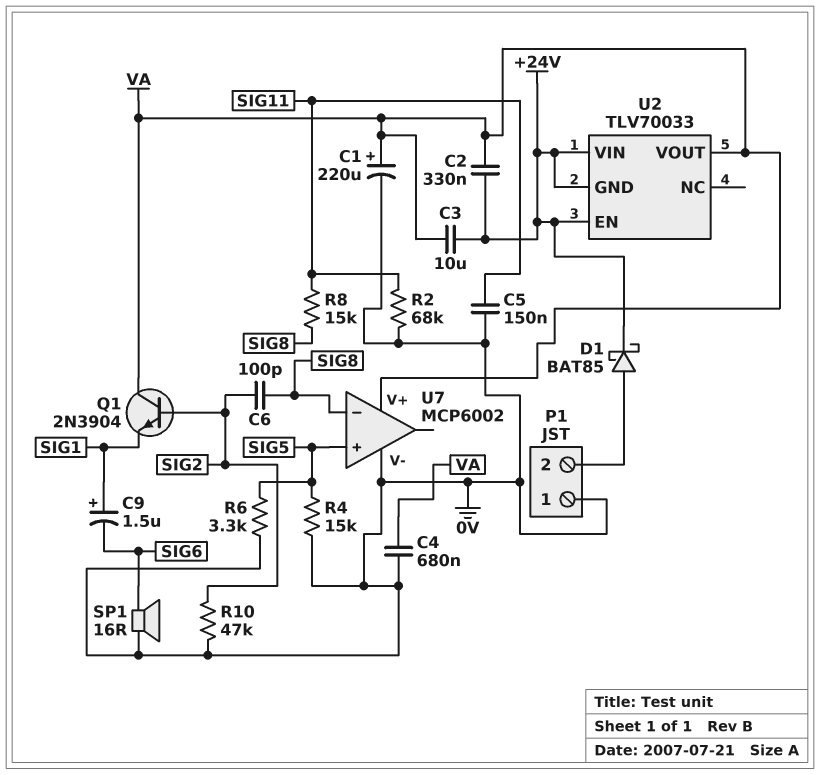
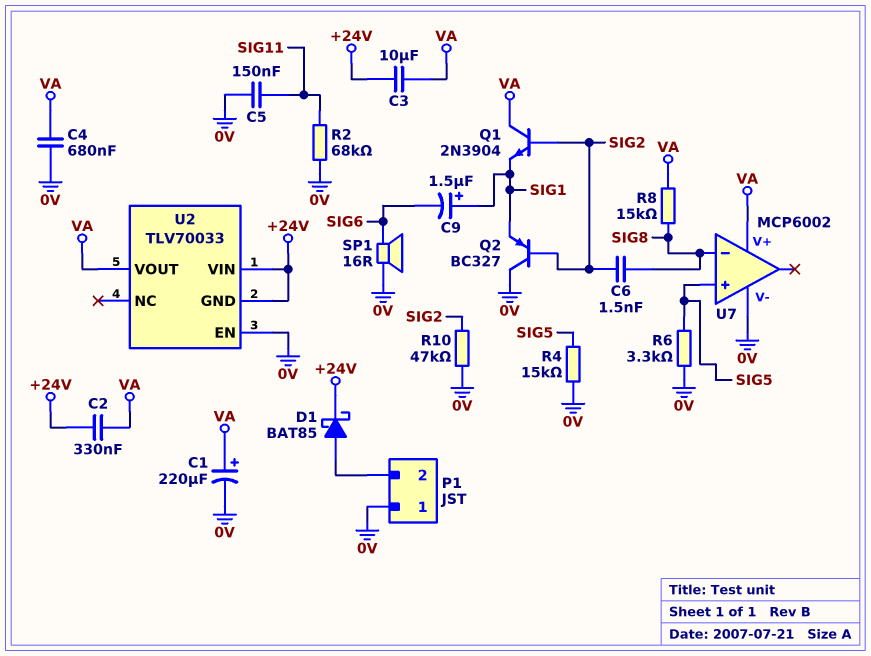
C6: 100pF (SIG2, SIG8) -> 1.5nF (SIG2, SIG8)
Q2: none -> PNP BC327 (B SIG2, C 0V, E SIG1)
R8: 15k (SIG8, SIG11) -> 15k (SIG8, VA)
U2 pin EN: +24V -> 0V

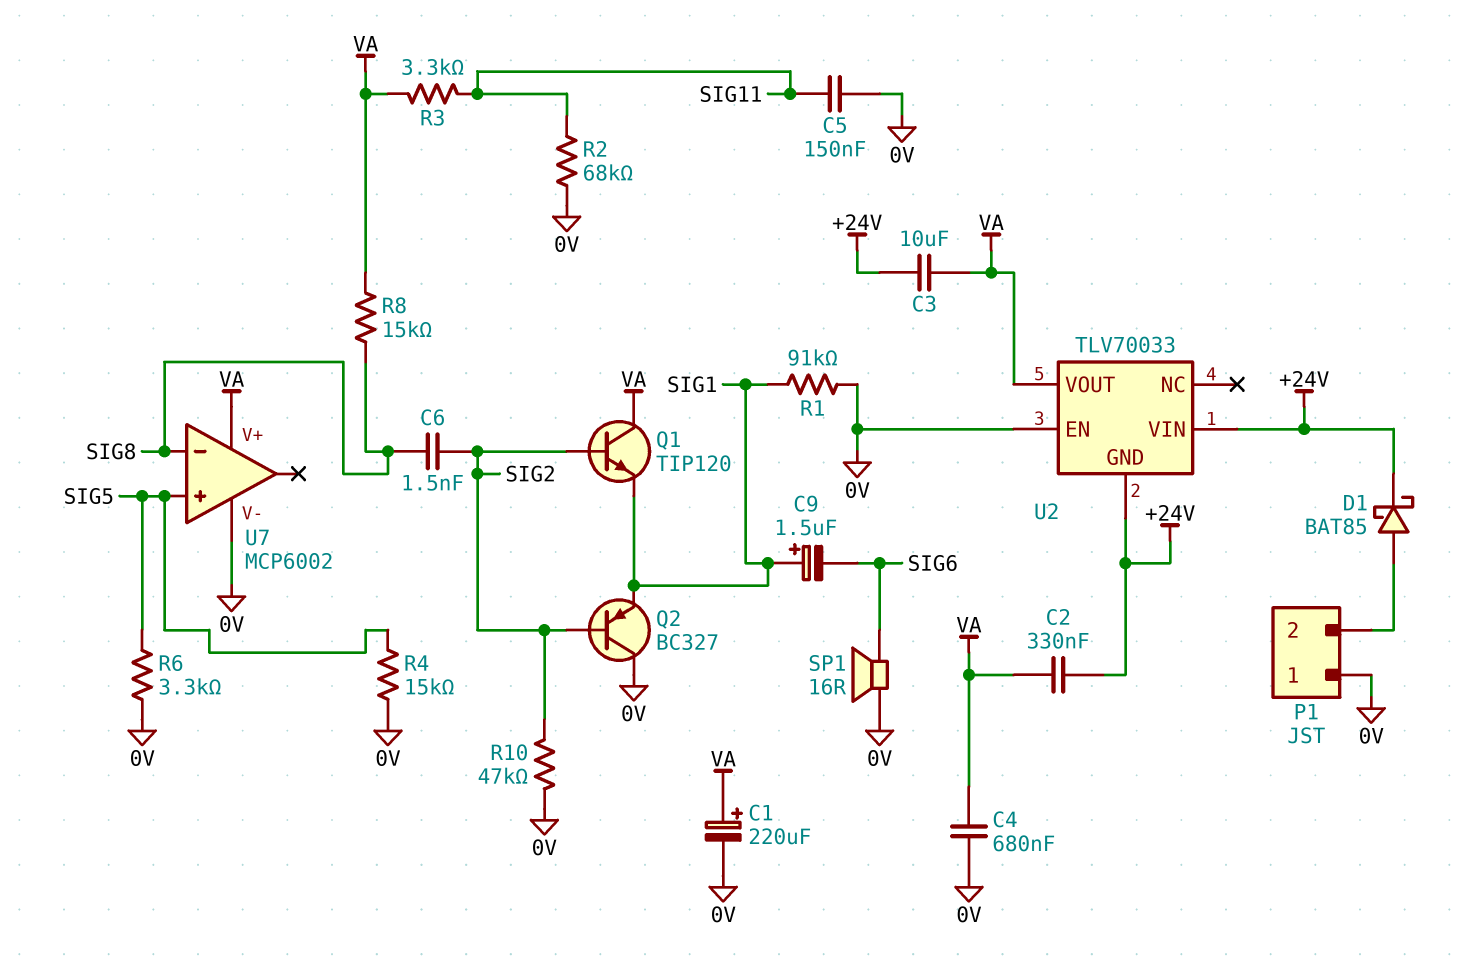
Q1: NPN 2N3904 (B SIG2, C VA, E SIG1) -> NPN TIP120 (B SIG2, C VA, E SIG1)
R1: none -> 91k (0V, SIG1)
R3: none -> 3.3k (SIG11, VA)

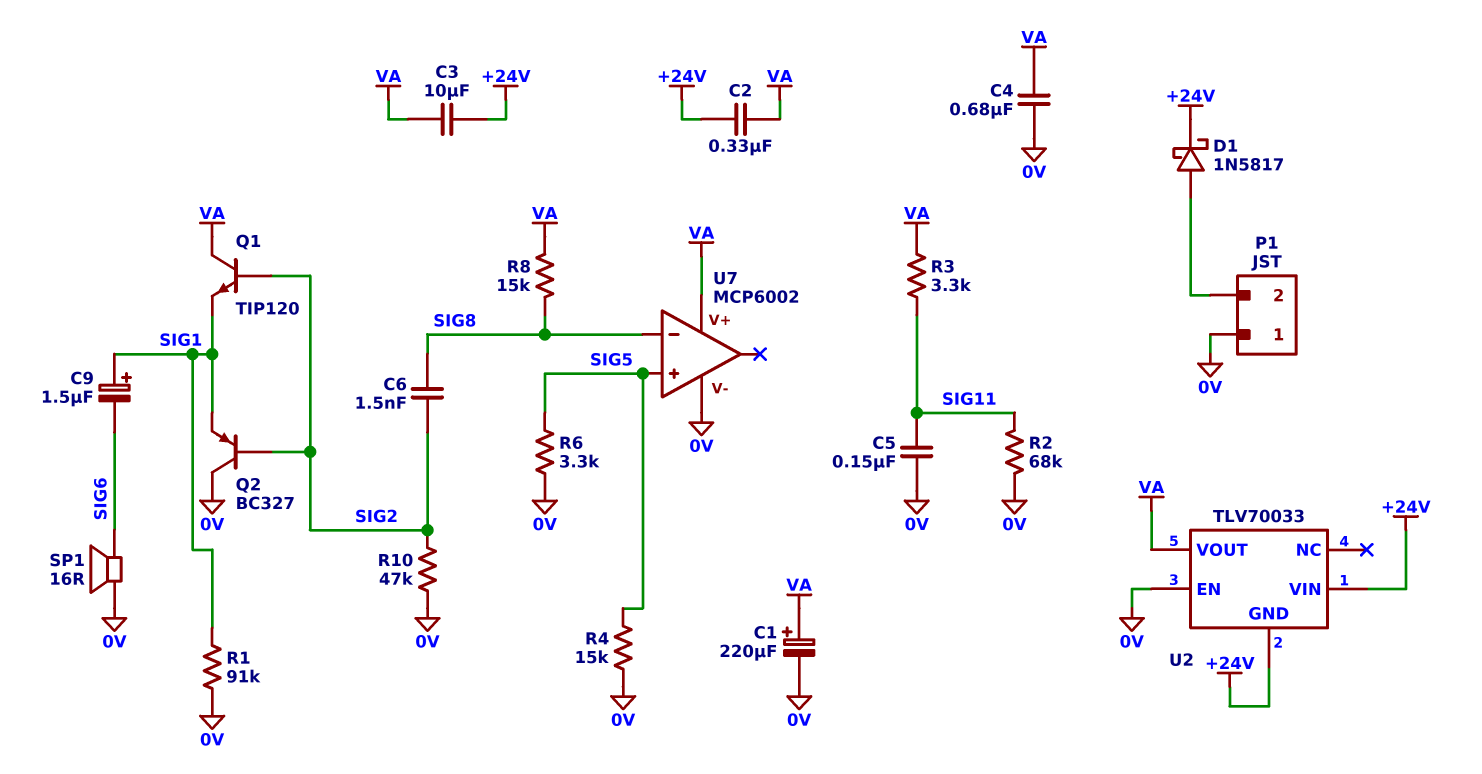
D1: schottky BAT85 (A P1/2, K +24V) -> schottky 1N5817 (A P1/2, K +24V)

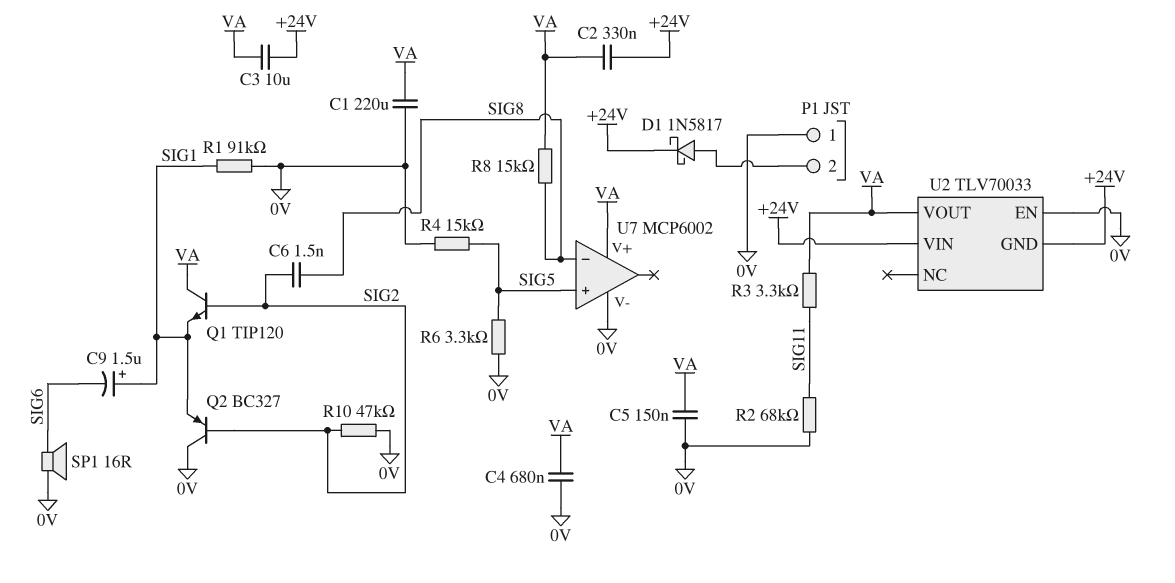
C1: 220uF (plus VA, minus 0V) -> 220uF (0V, VA)
C5: 150nF (0V, SIG11) -> 150nF (0V, VA)

